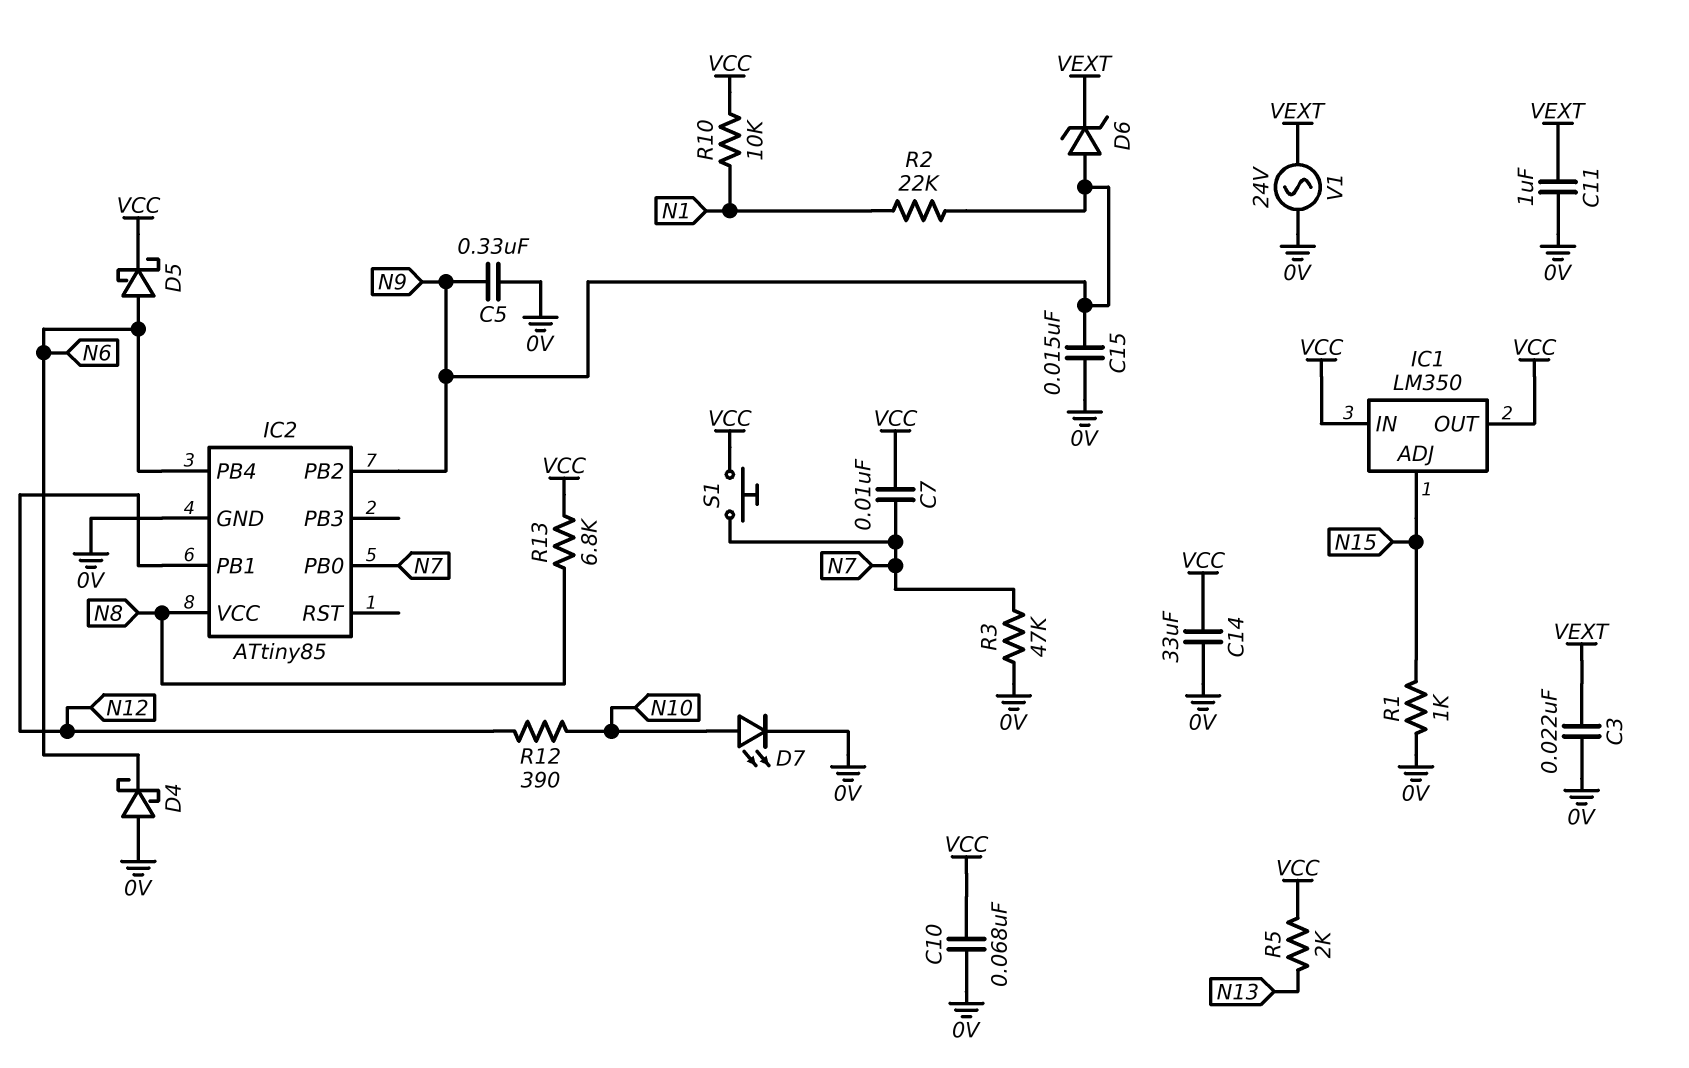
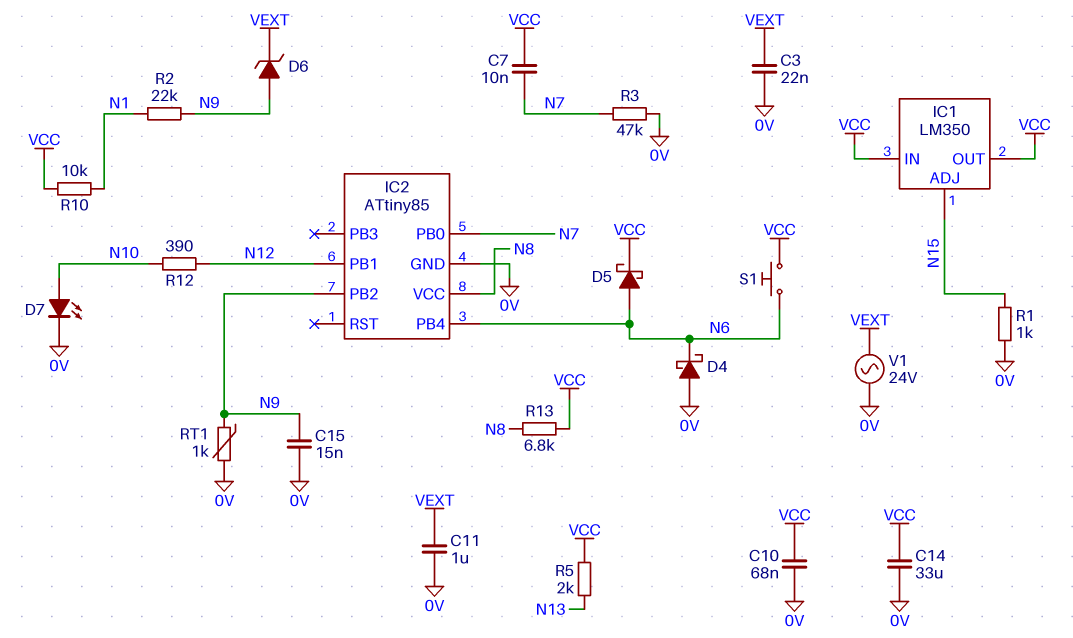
C5: 330nF (0V, N9) -> none
RT1: none -> 1k (0V, N9)
S1: button (N7, VCC) -> button (N6, VCC)

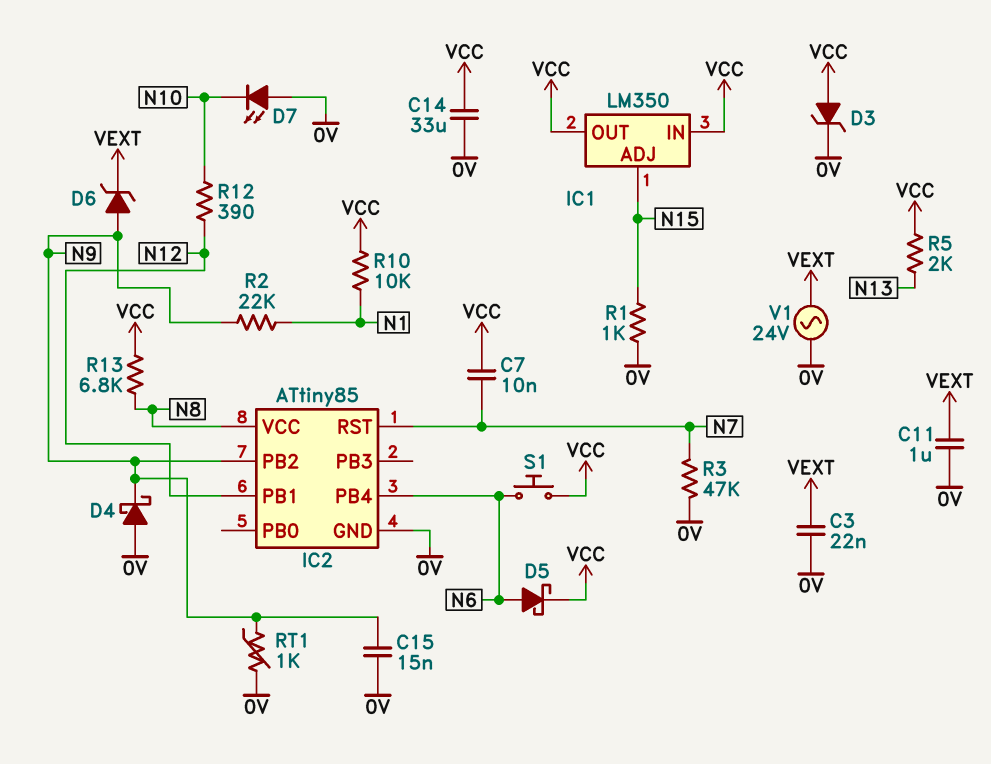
C10: 68nF (0V, VCC) -> none
D3: none -> zener (A VCC, K 0V)
D4: schottky (A 0V, K N6) -> schottky (A 0V, K N9)
D7: LED (A N10, K 0V) -> LED (A 0V, K N10)
IC2 pin PB0: N7 -> none
IC2 pin RST: none -> N7

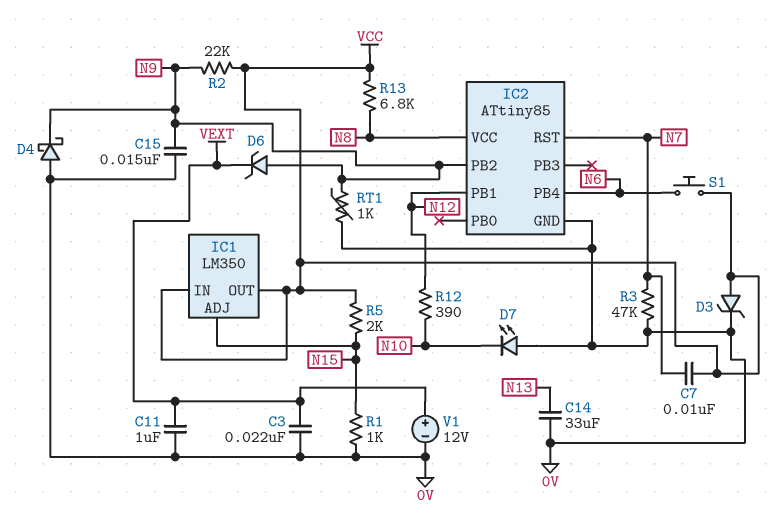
C14: 33uF (0V, VCC) -> 33uF (0V, N13)
D5: schottky (A N6, K VCC) -> none
R2: 22k (N1, N9) -> 22k (N9, VCC)
R5: 2k (N13, VCC) -> 2k (N15, VCC)
R10: 10k (N1, VCC) -> none
V1: AC 24V (0V, VEXT) -> 12V (plus VEXT, minus 0V)

